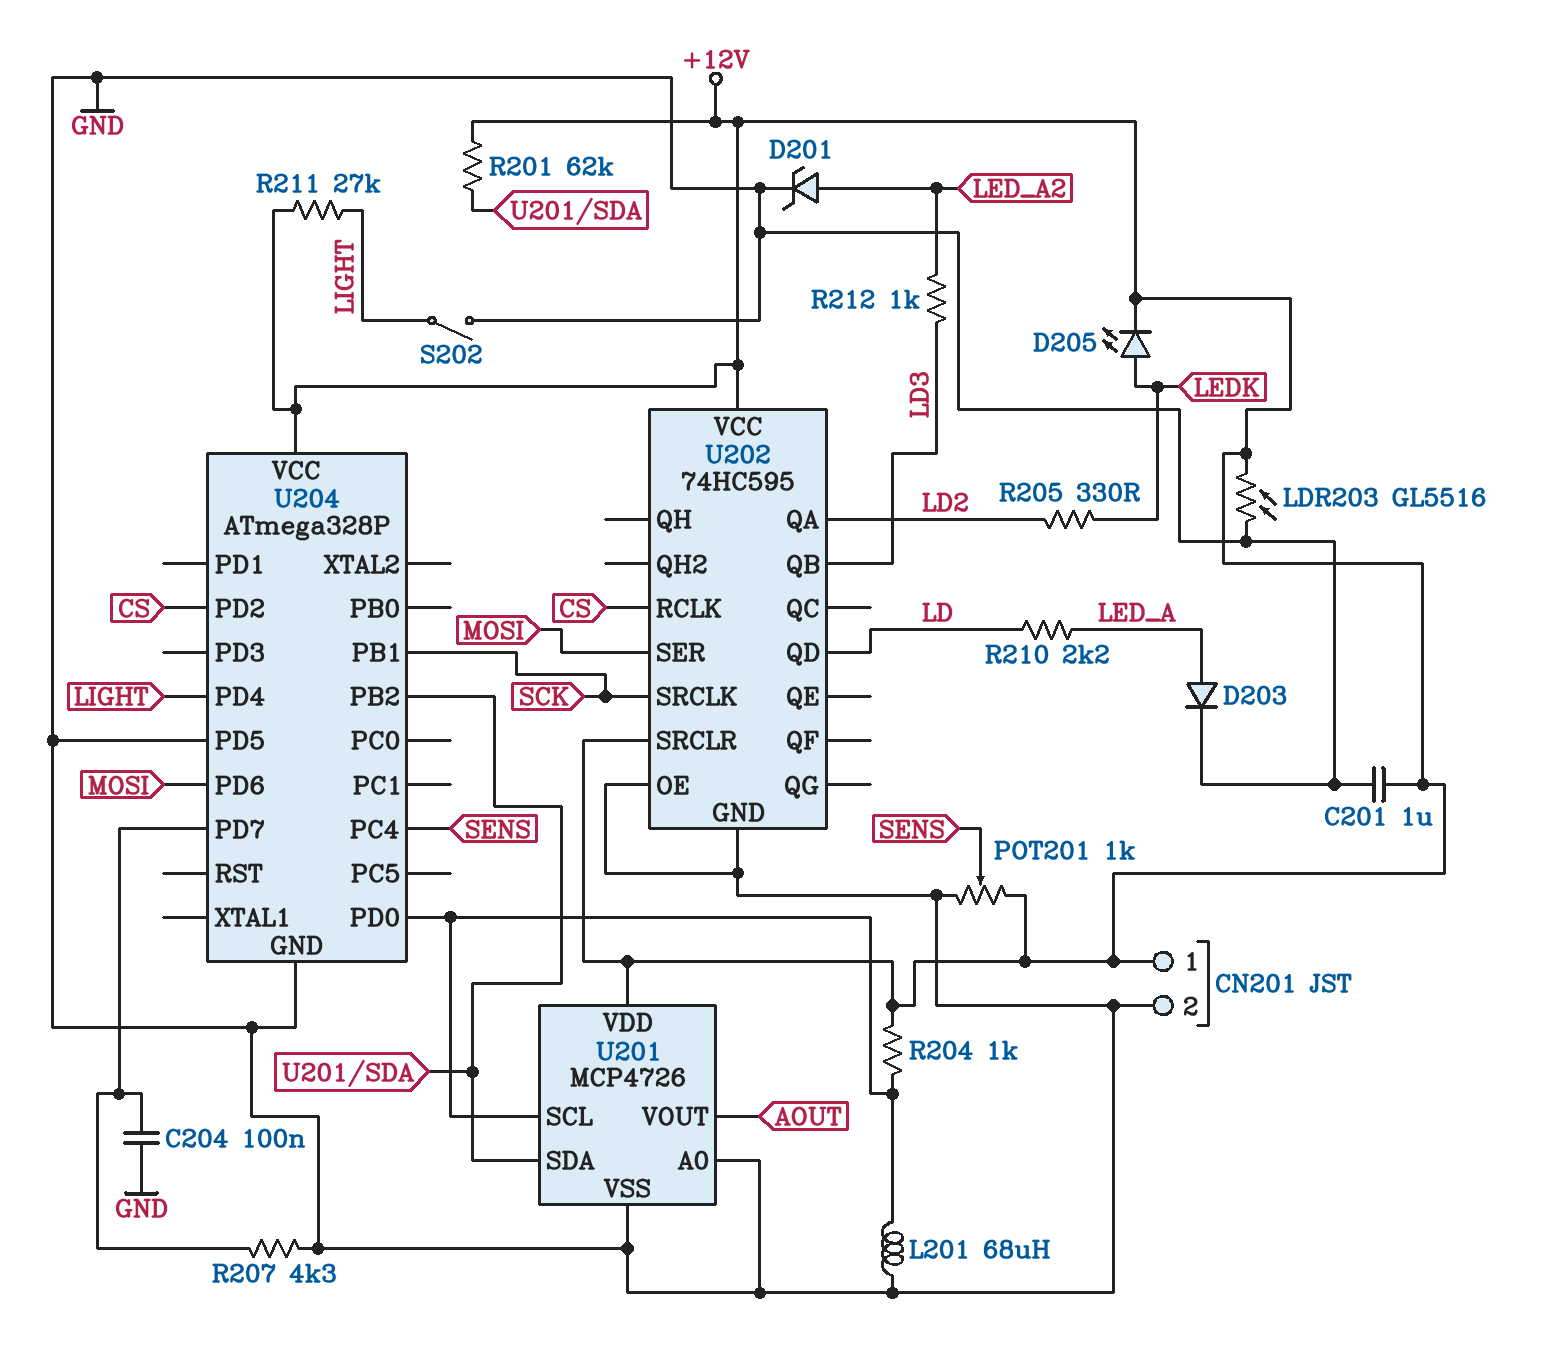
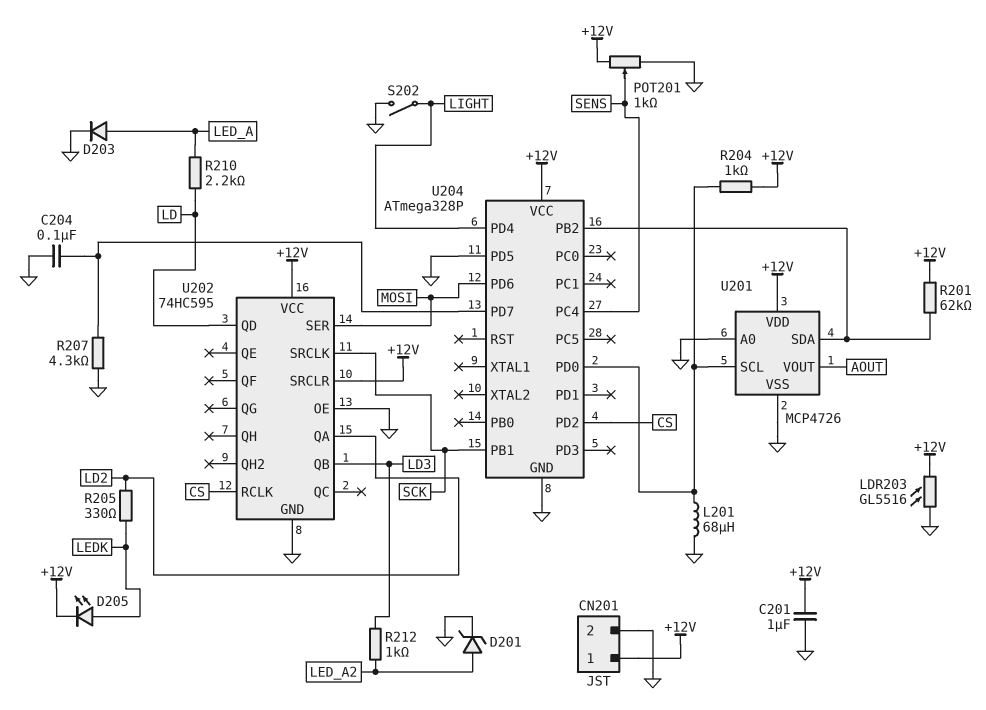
R211: 27k (+12V, LIGHT) -> none

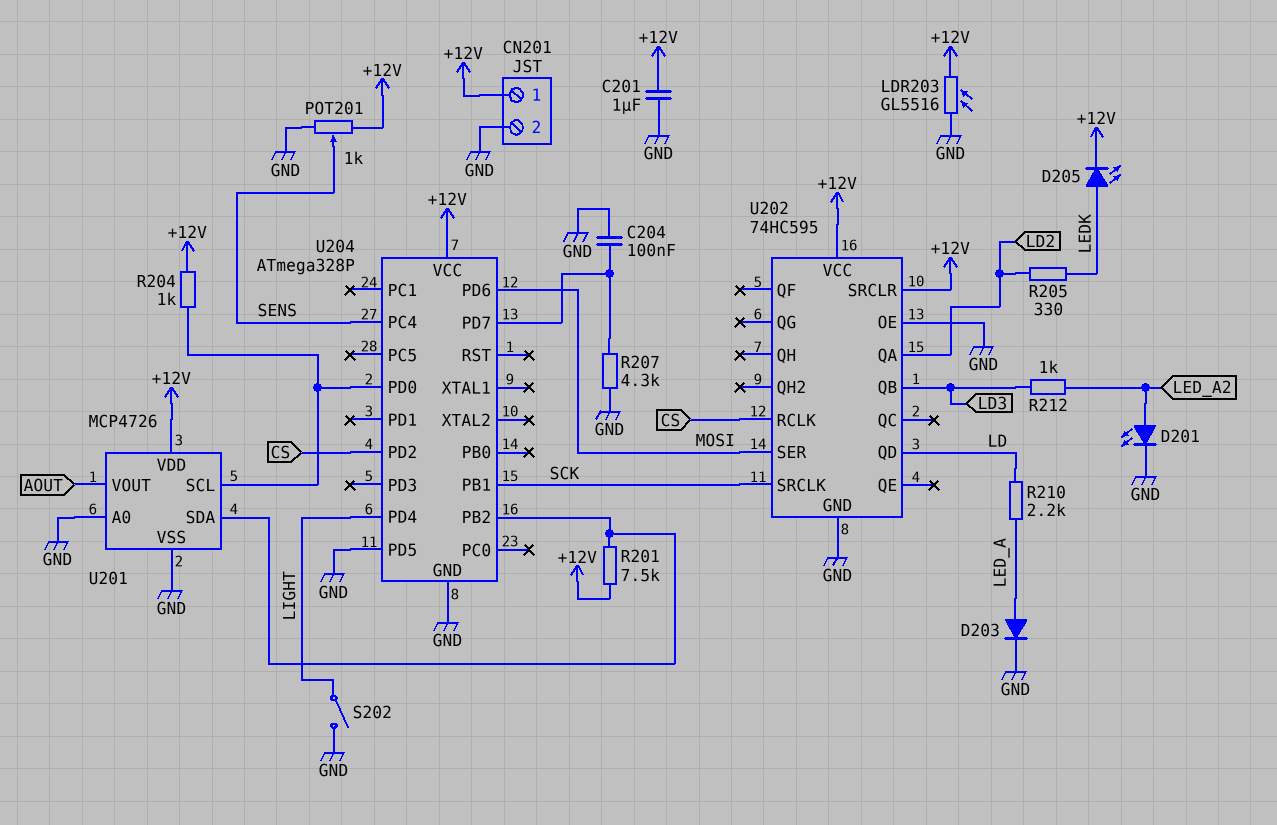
D201: zener (A LED_A2, K GND) -> LED (A LED_A2, K GND)
L201: 68uH (GND, U201/SCL) -> none
R201: 62k (+12V, U201/SDA) -> 7.5k (+12V, U201/SDA)

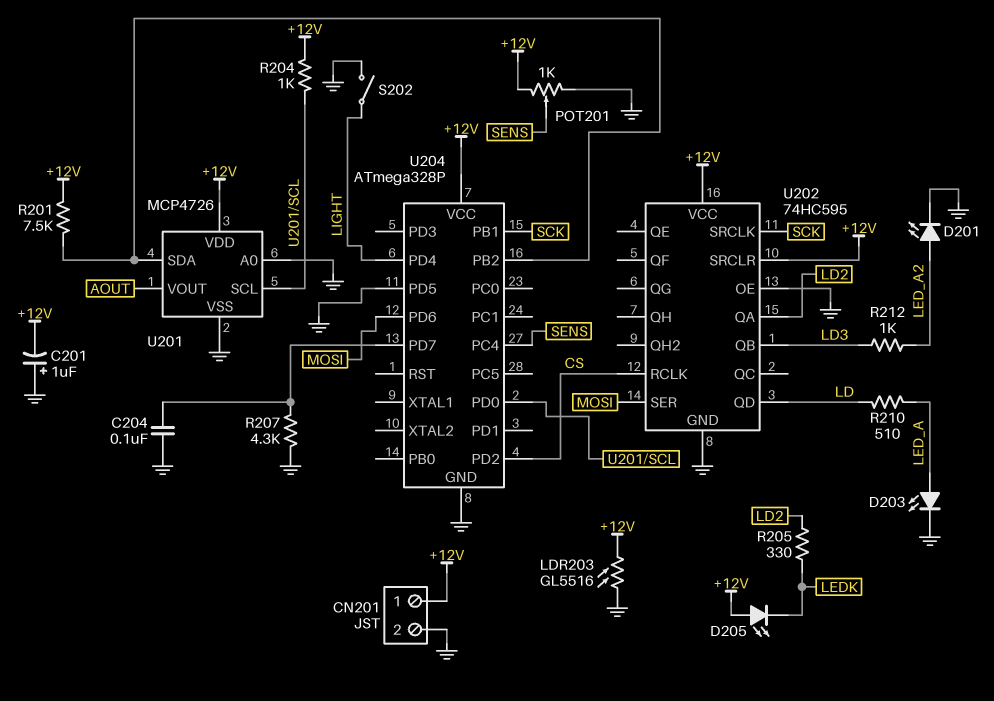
C201: 1uF (+12V, GND) -> 1uF (plus GND, minus +12V)
D203: diode (A LED_A, K GND) -> LED (A LED_A, K GND)
D205: LED (A LEDK, K +12V) -> LED (A +12V, K LEDK)
R210: 2.2k (LD, LED_A) -> 510 (LD, LED_A)

